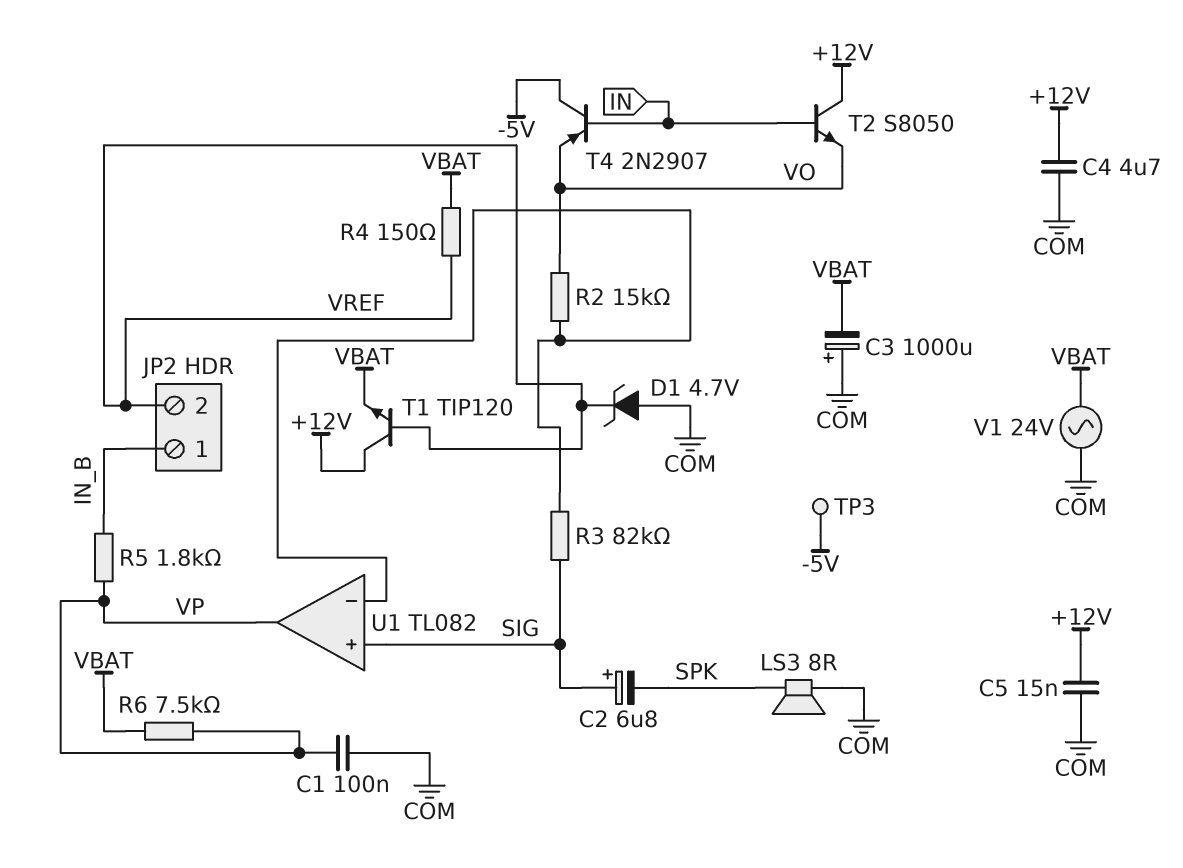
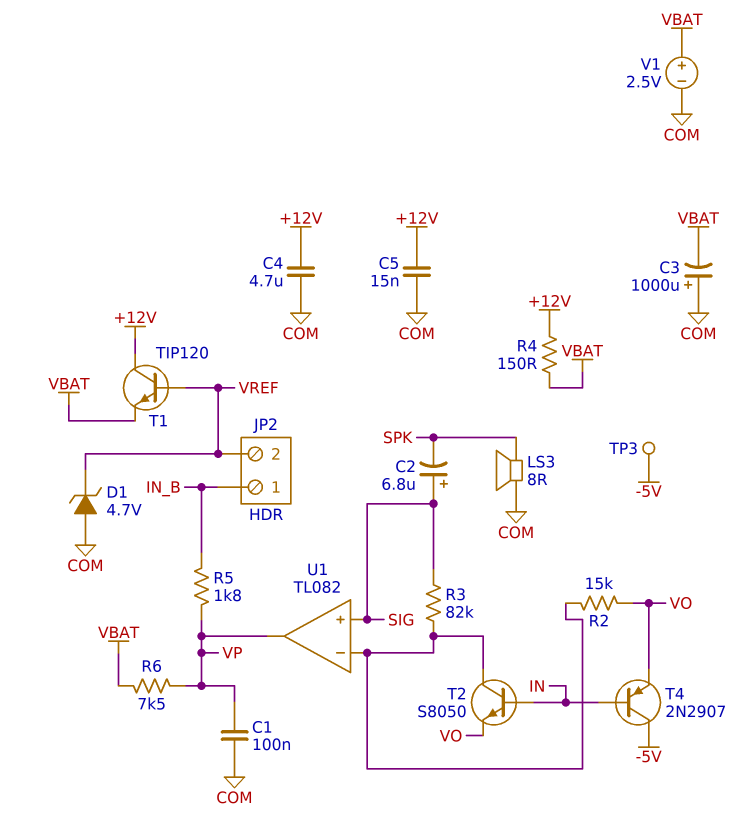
R4: 150 (VBAT, VREF) -> 150 (+12V, VBAT)
T2: NPN S8050 (B IN, C +12V, E VO) -> NPN S8050 (B IN, C U1/in-, E VO)
V1: AC 24V (COM, VBAT) -> 2.5V (plus VBAT, minus COM)

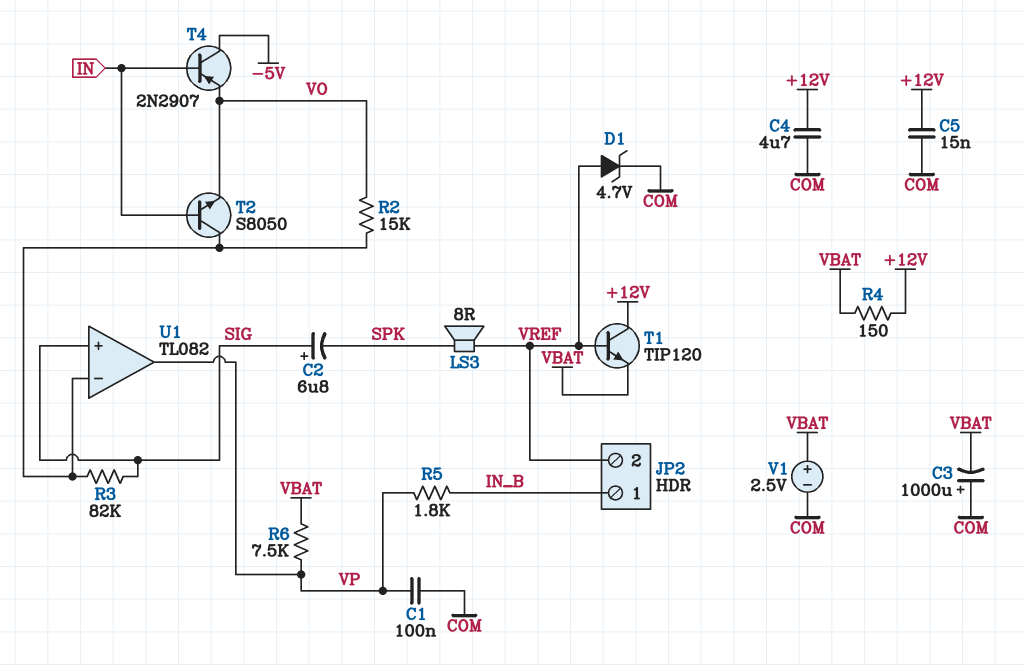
D1: zener 4.7V (A COM, K VREF) -> zener 4.7V (A VREF, K COM)
LS3: speaker 8R (COM, SPK) -> speaker 8R (SPK, VREF)
TP3: test point (-5V) -> none

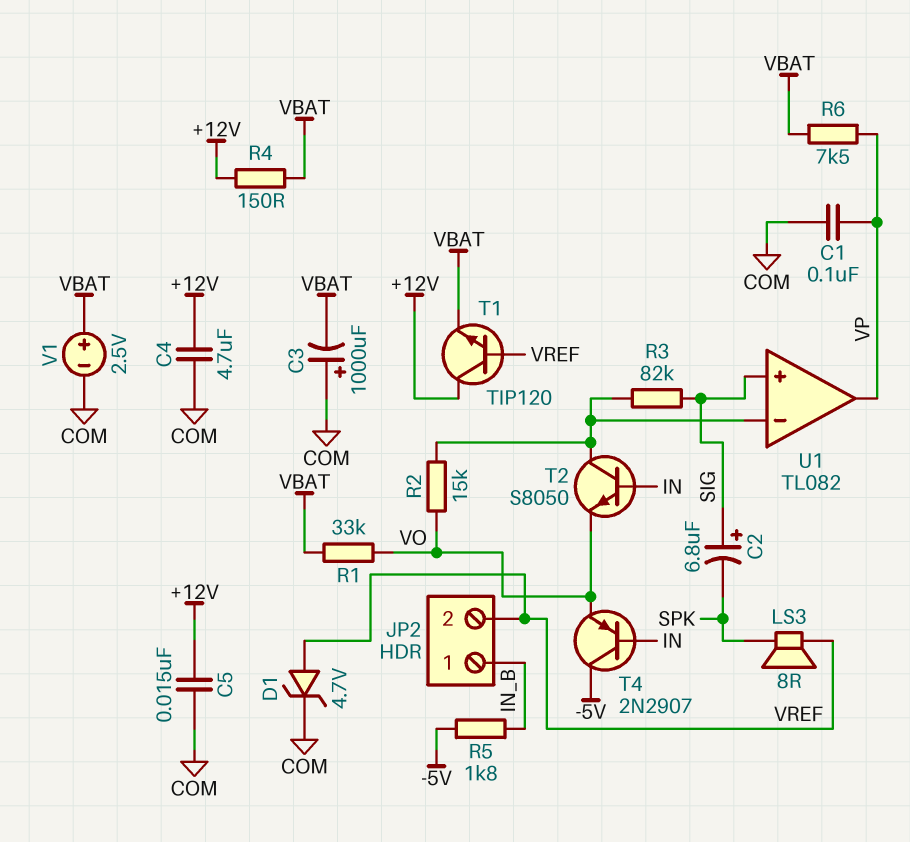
R1: none -> 33k (VBAT, VO)
R5: 1.8k (IN_B, VP) -> 1.8k (-5V, IN_B)

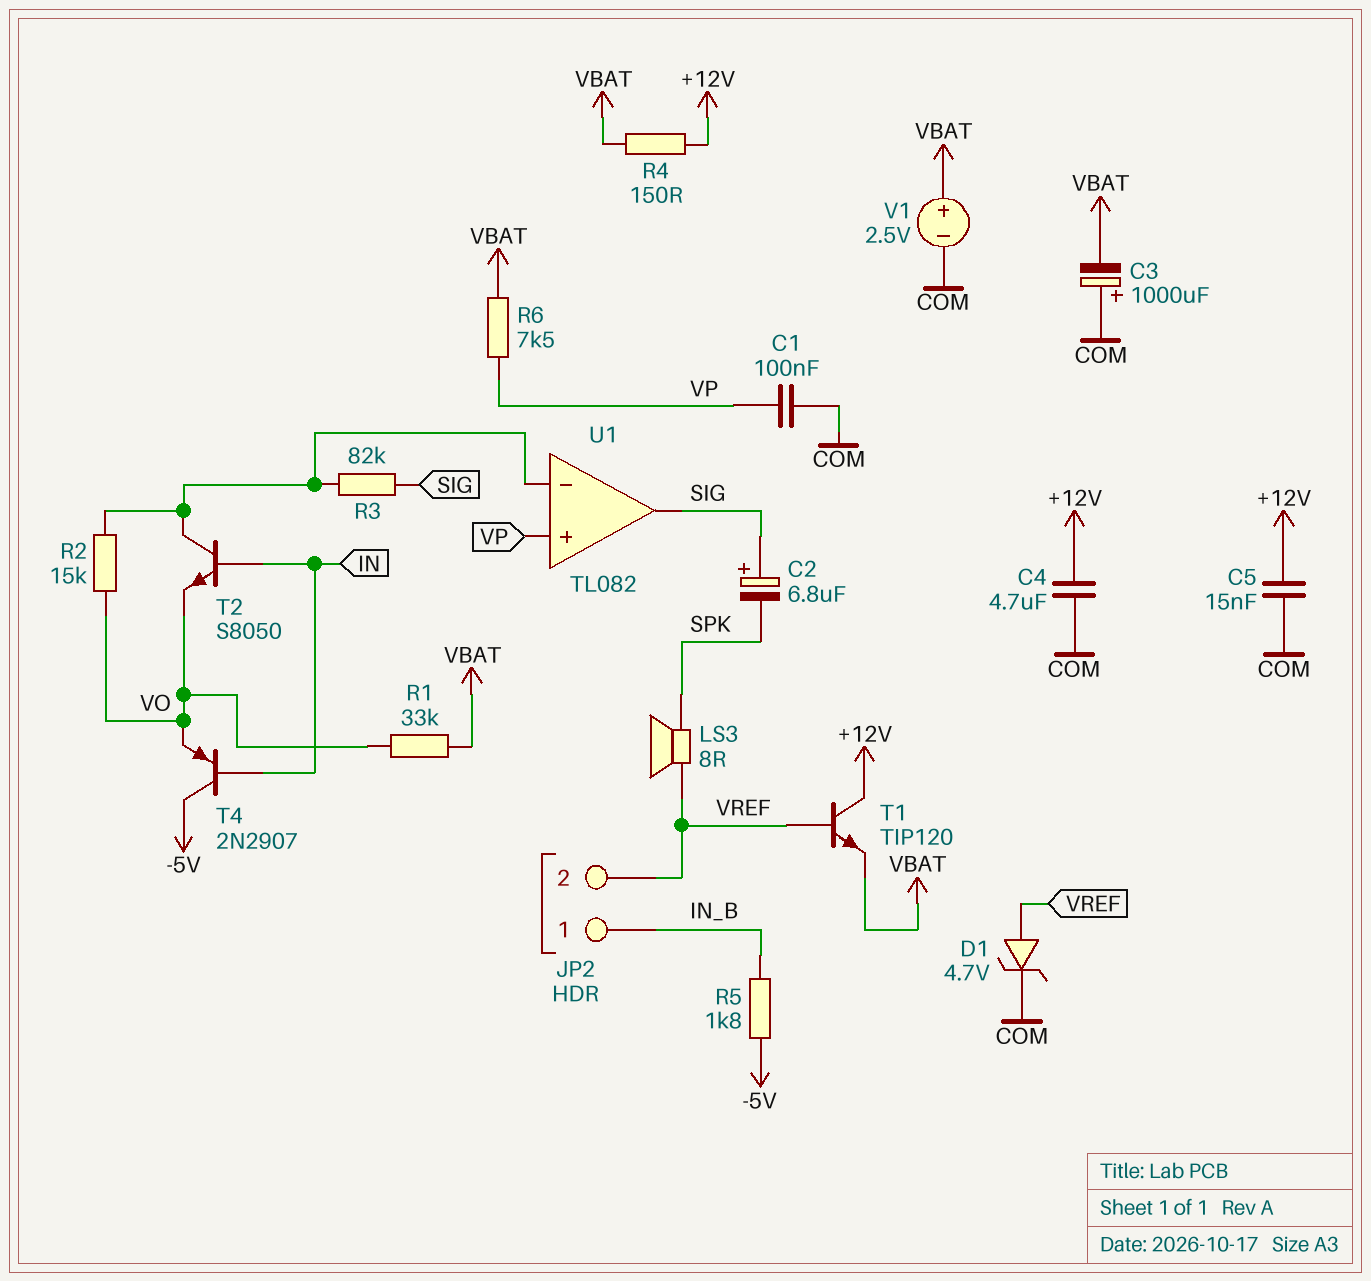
U1 pin in+: SIG -> VP
U1 pin out: VP -> SIG

